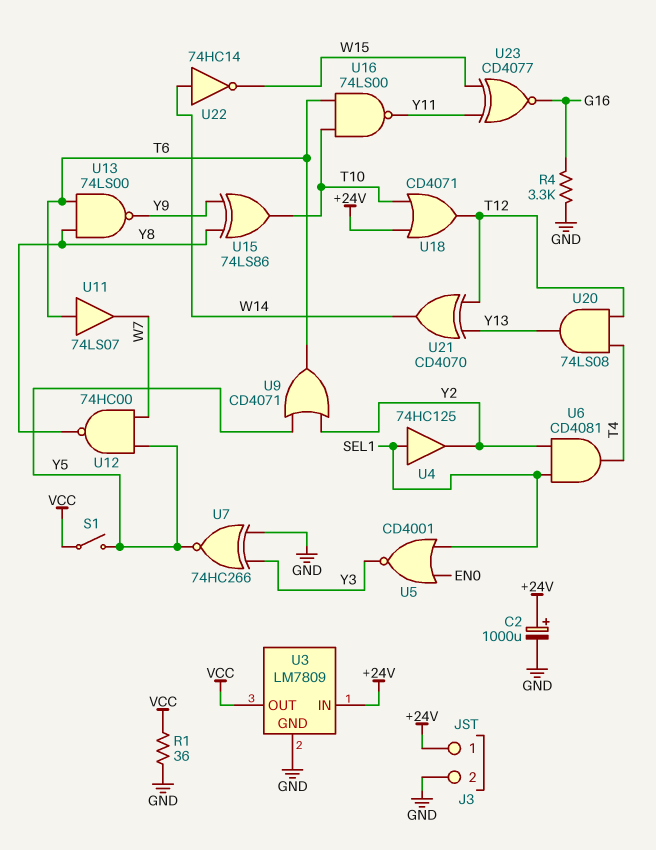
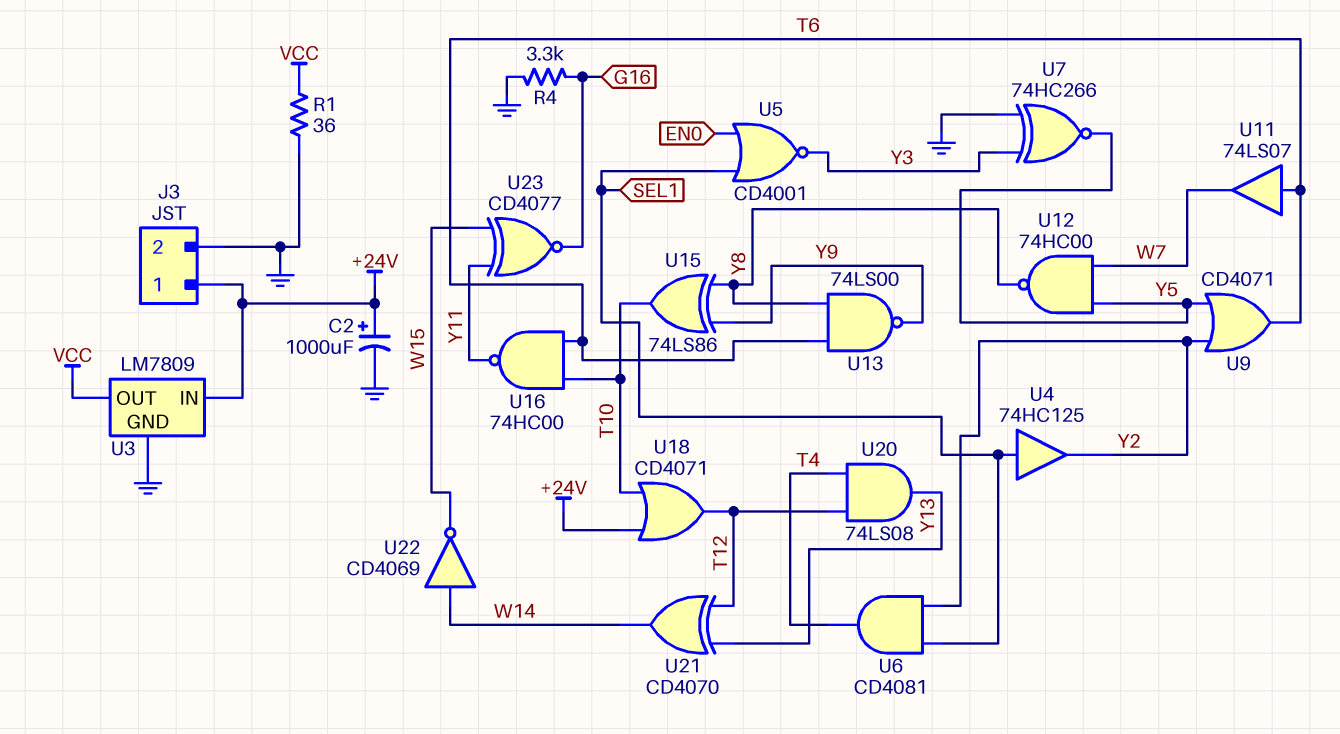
S1: switch (VCC, Y5) -> none
U16: NAND 74LS00 (in T6, in T10, out Y11) -> NAND 74HC00 (in T6, in T10, out Y11)
U22: NOT 74HC14 (in W14, out W15) -> NOT CD4069 (in W14, out W15)

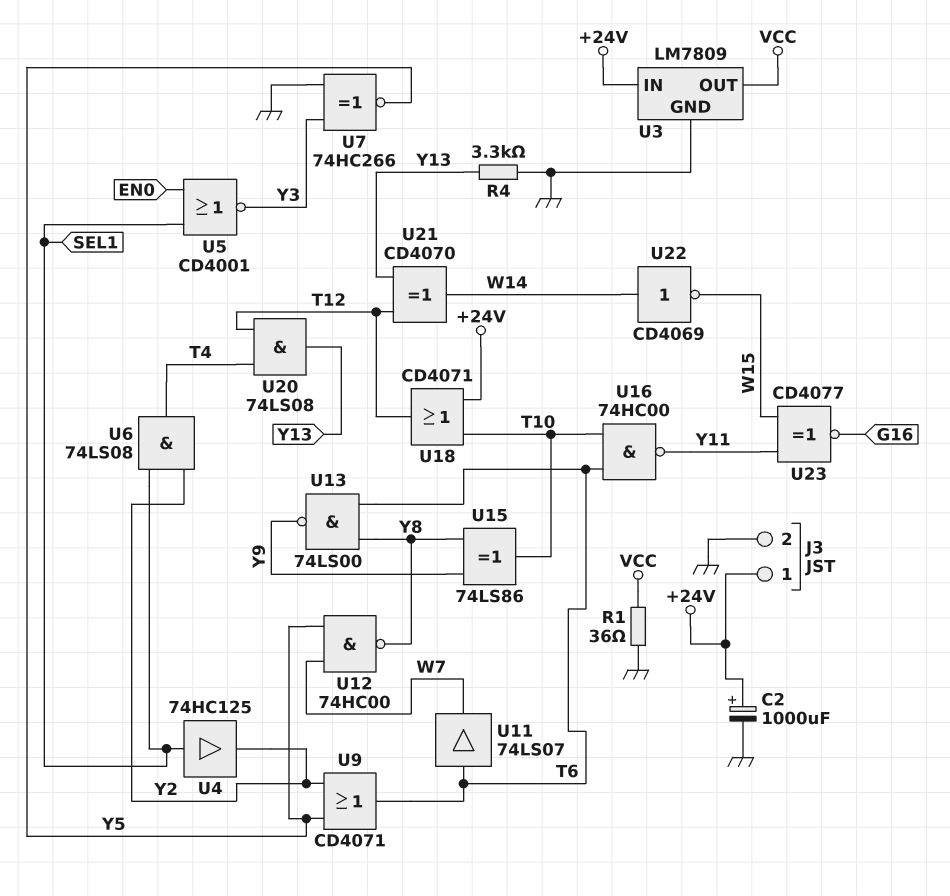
R4: 3.3k (G16, GND) -> 3.3k (GND, Y13)
U6: AND CD4081 (in SEL1, in Y2, out T4) -> AND 74LS08 (in SEL1, in Y2, out T4)

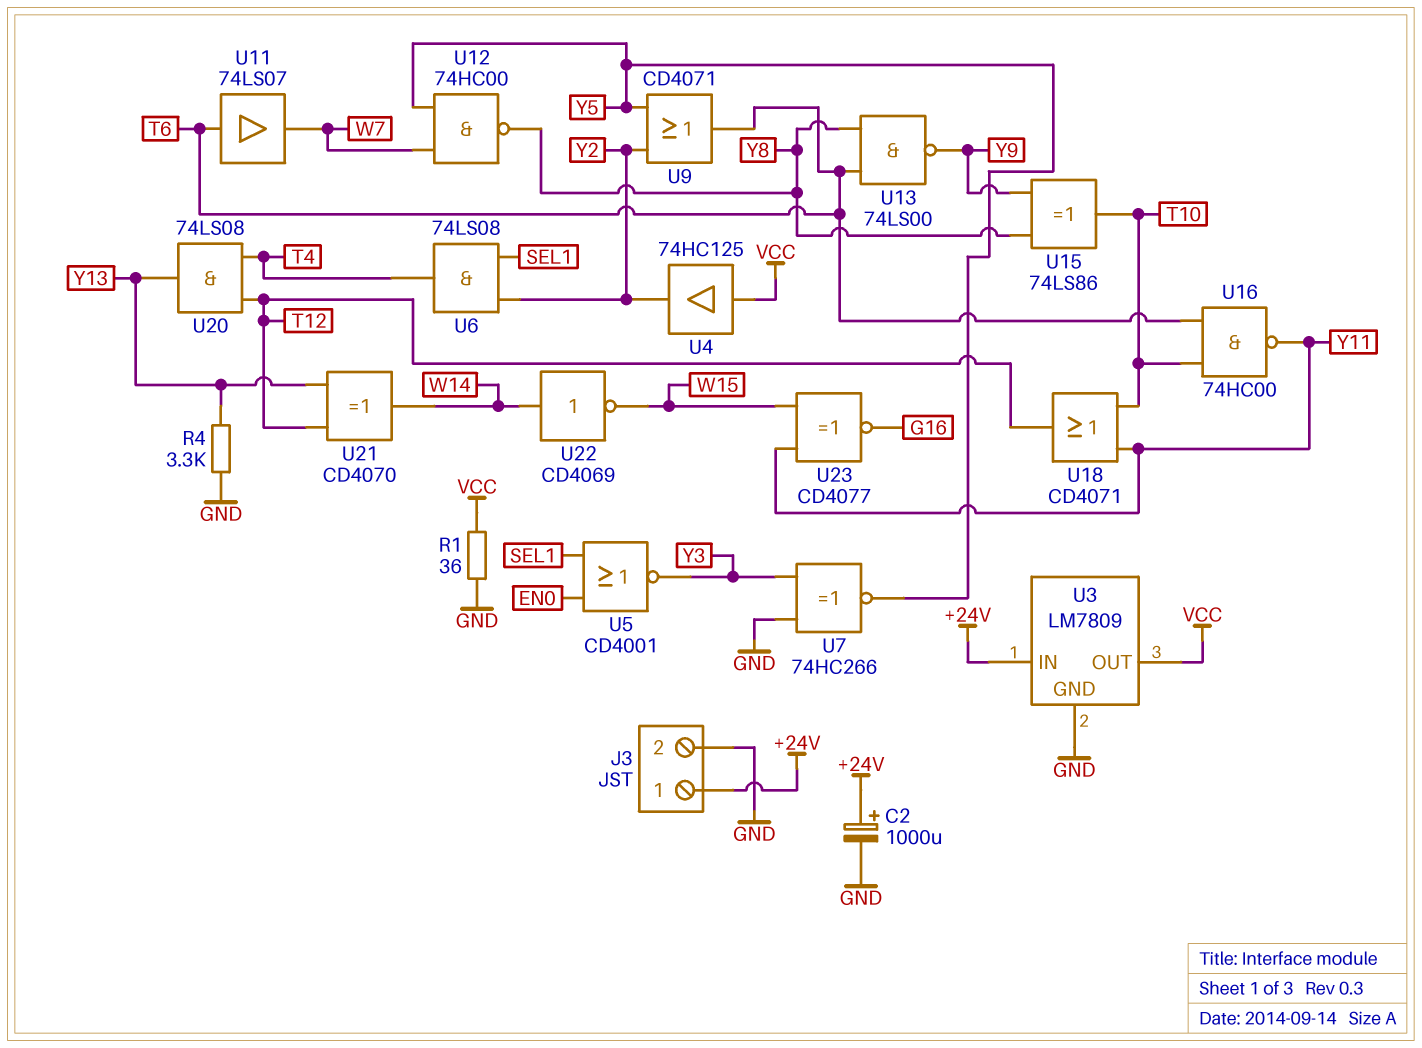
U4: buffer 74HC125 (in SEL1, out Y2) -> buffer 74HC125 (in VCC, out Y2)
U18: OR CD4071 (in +24V, in T10, out T12) -> OR CD4071 (in T10, in Y11, out T12)

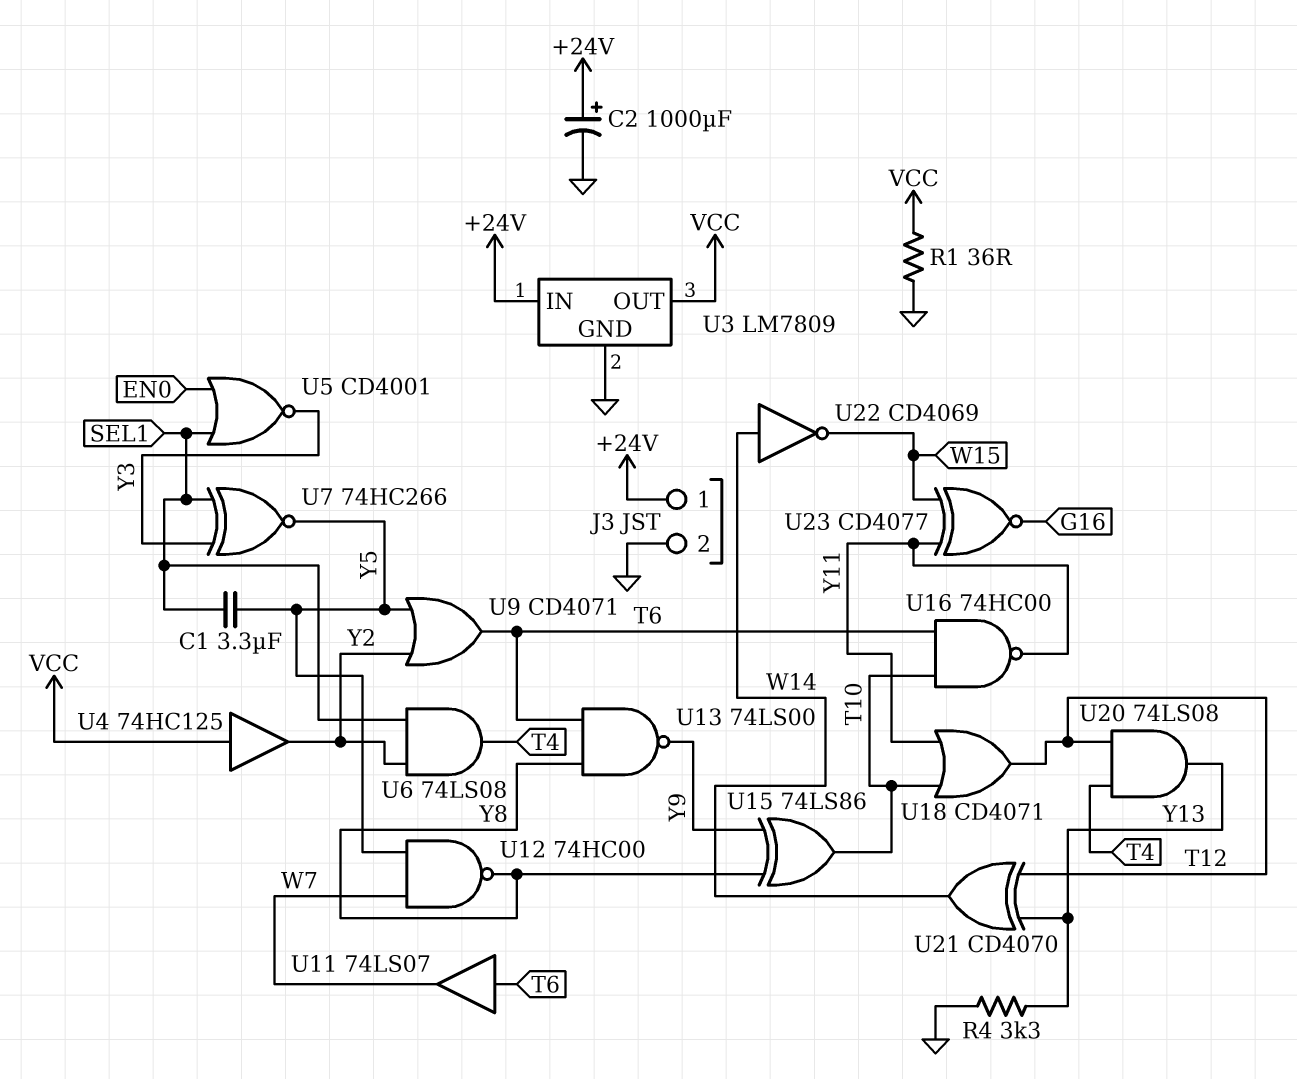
C1: none -> 3.3uF (SEL1, Y5)
U7: XNOR 74HC266 (in GND, in Y3, out Y5) -> XNOR 74HC266 (in SEL1, in Y3, out Y5)

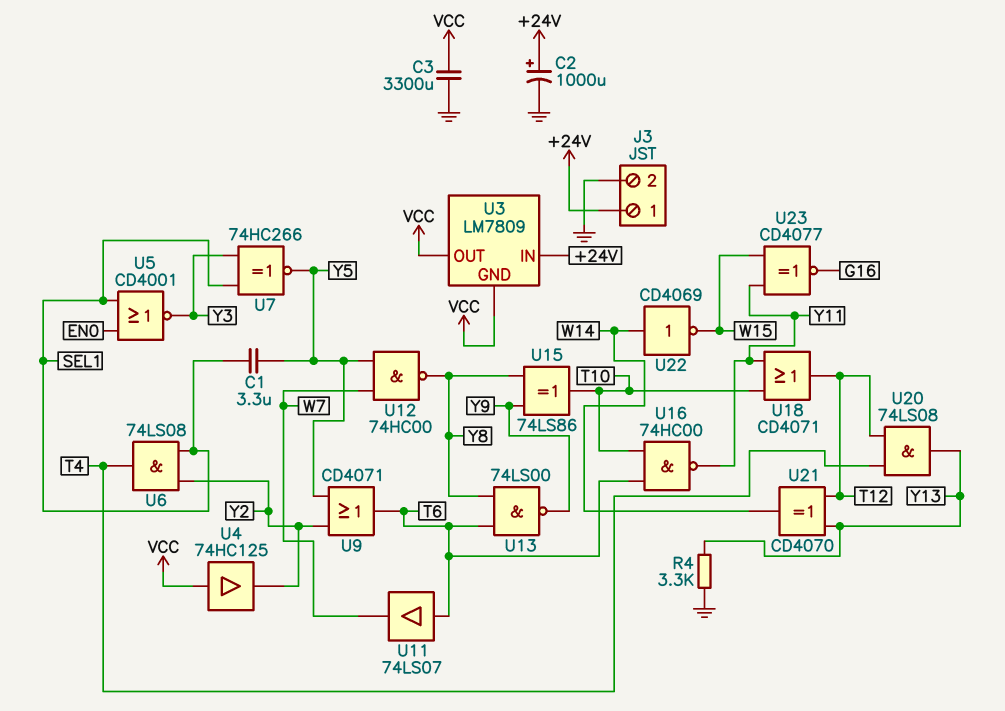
C3: none -> 3300uF (GND, VCC)
R1: 36 (GND, VCC) -> none
U3 pin GND: GND -> VCC

